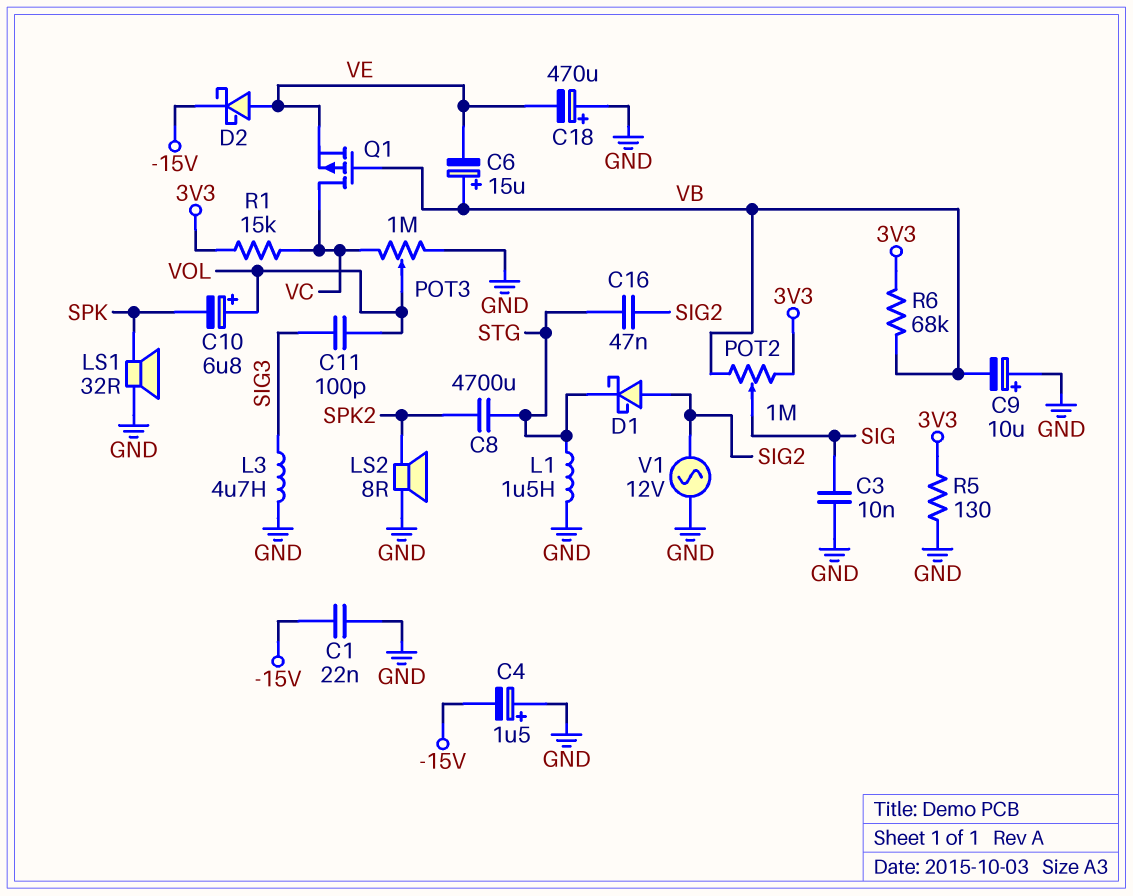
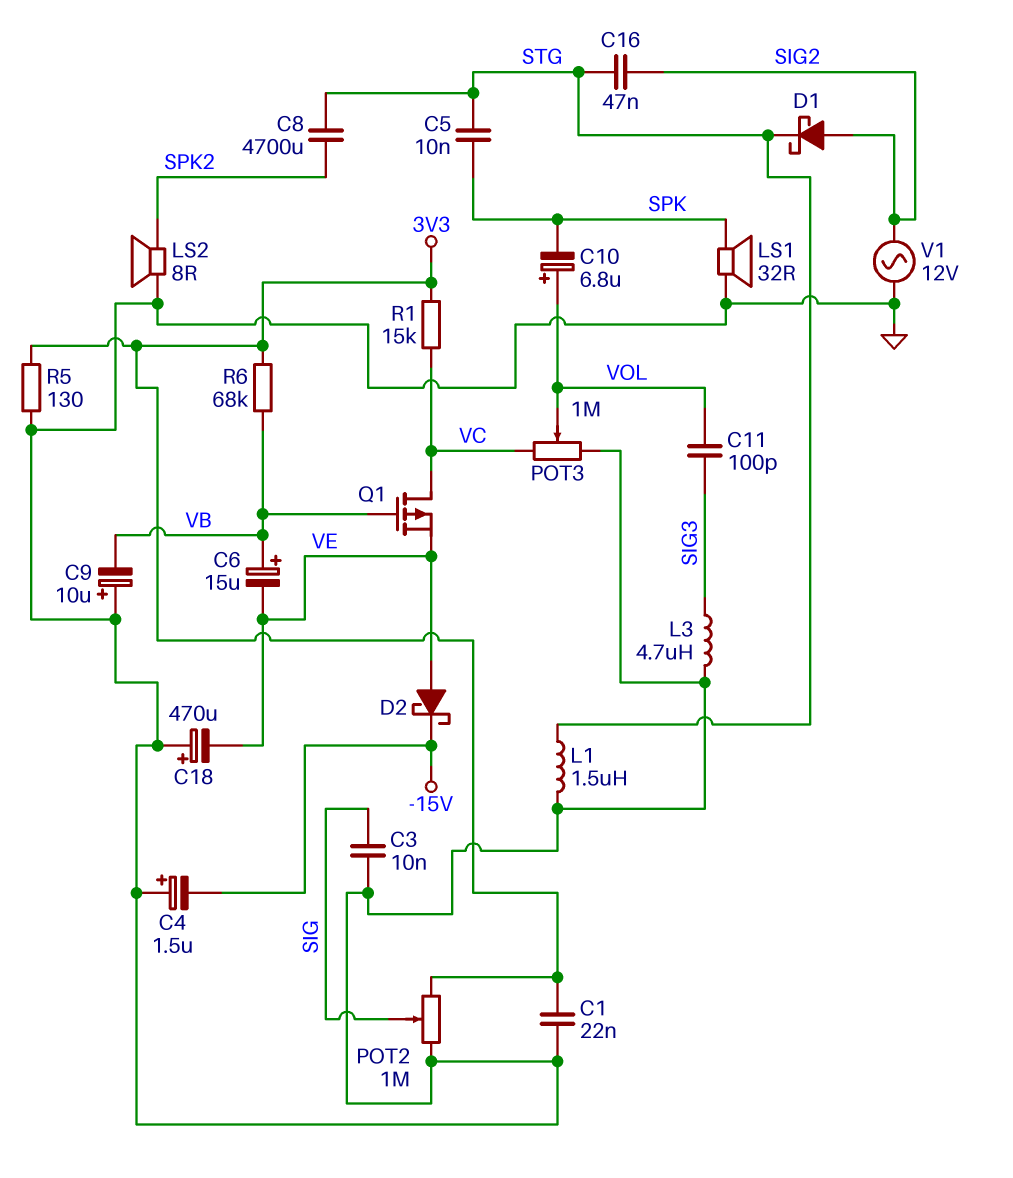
C1: 22nF (-15V, GND) -> 22nF (3V3, GND)
C5: none -> 10nF (SPK, STG)
POT2: 1M (3V3, VB, wiper SIG) -> 1M (3V3, GND, wiper SIG)

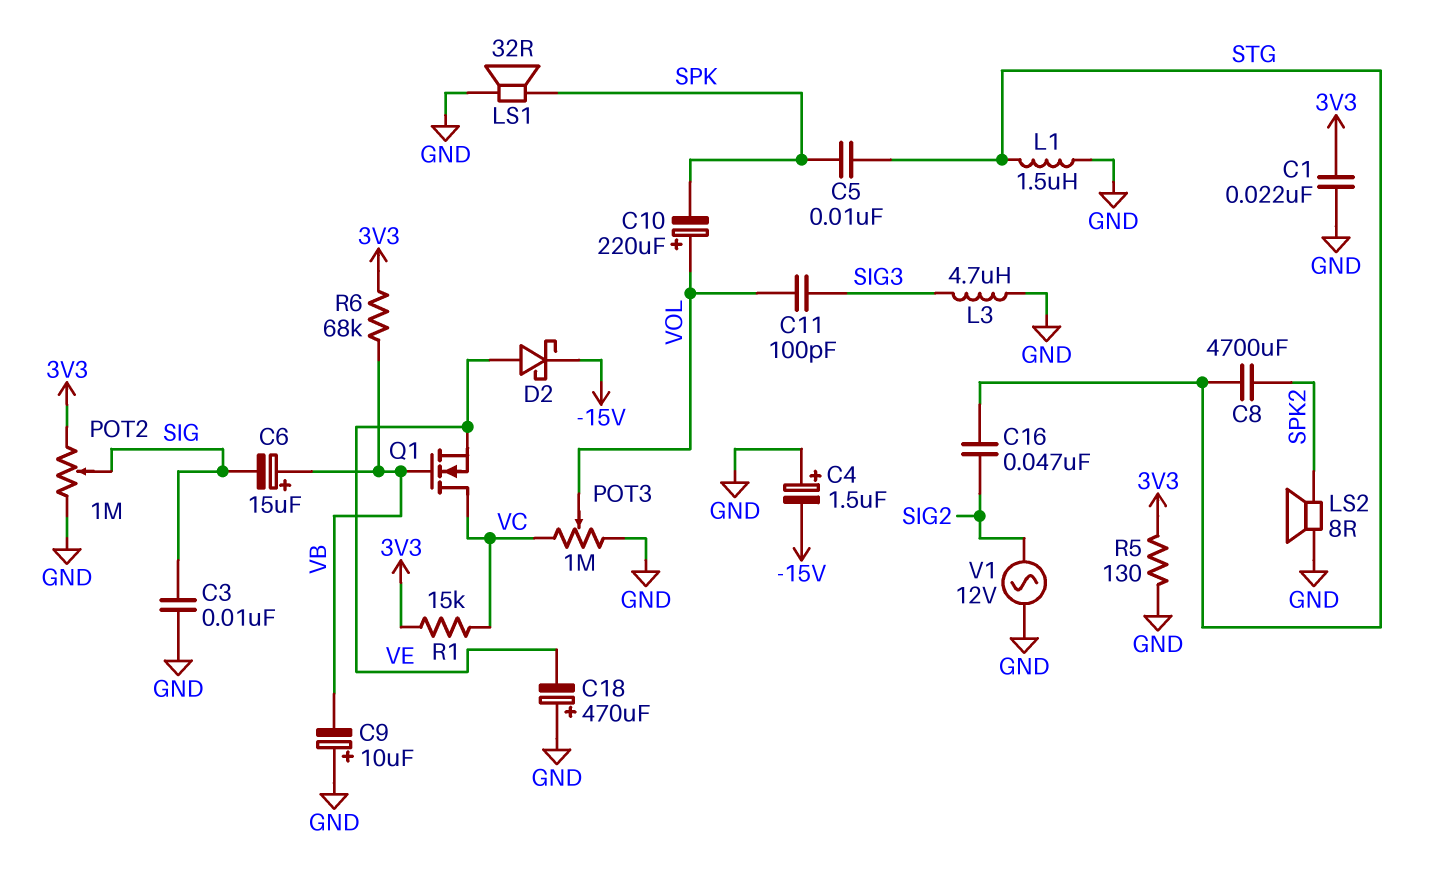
C6: 15uF (plus VB, minus VE) -> 15uF (plus VB, minus SIG)
C10: 6.8uF (plus VOL, minus SPK) -> 220uF (plus VOL, minus SPK)
D1: schottky (A SIG2, K STG) -> none
Q1: PMOS (G VB, D VC, S VE) -> NMOS (G VB, D VC, S VE)

